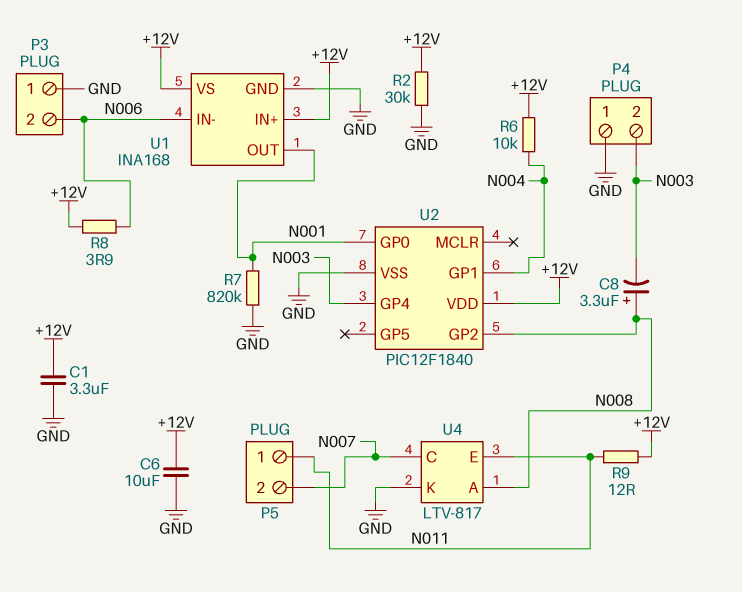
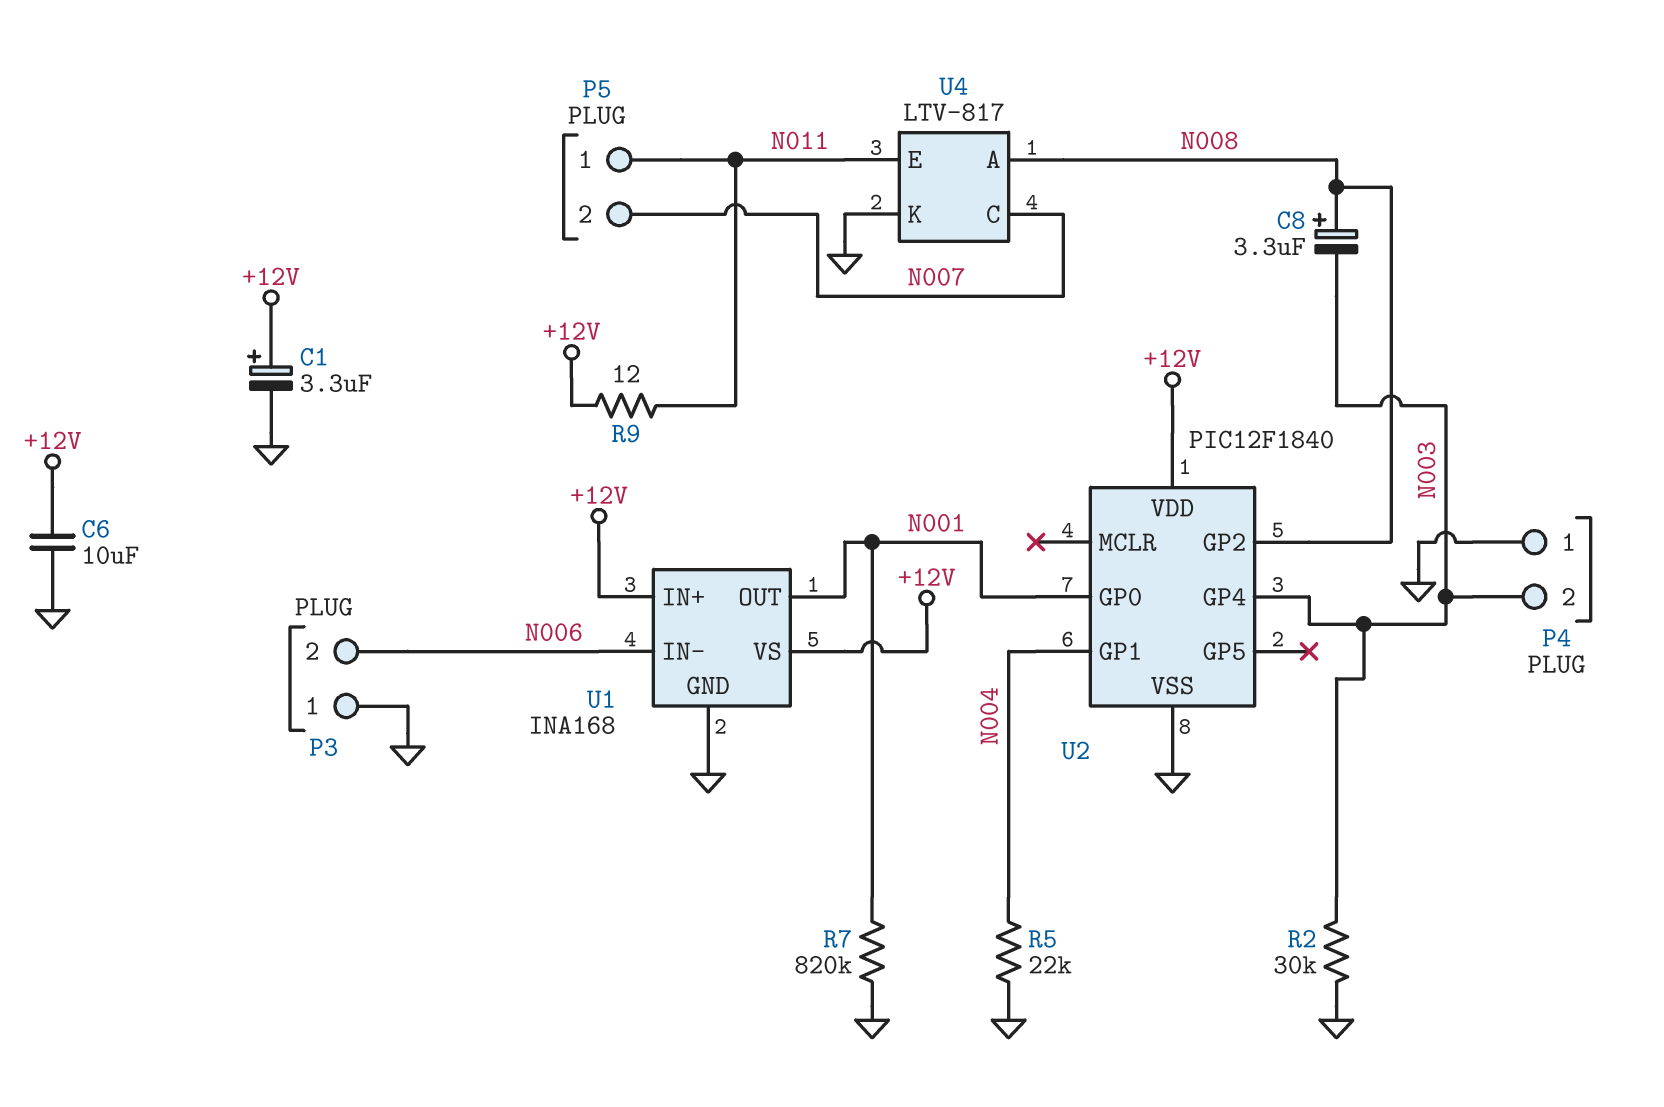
C1: 3.3uF (+12V, GND) -> 3.3uF (plus +12V, minus GND)
R2: 30k (+12V, GND) -> 30k (GND, N003)
R5: none -> 22k (GND, N004)
R6: 10k (+12V, N004) -> none
R8: 3.9 (+12V, N006) -> none

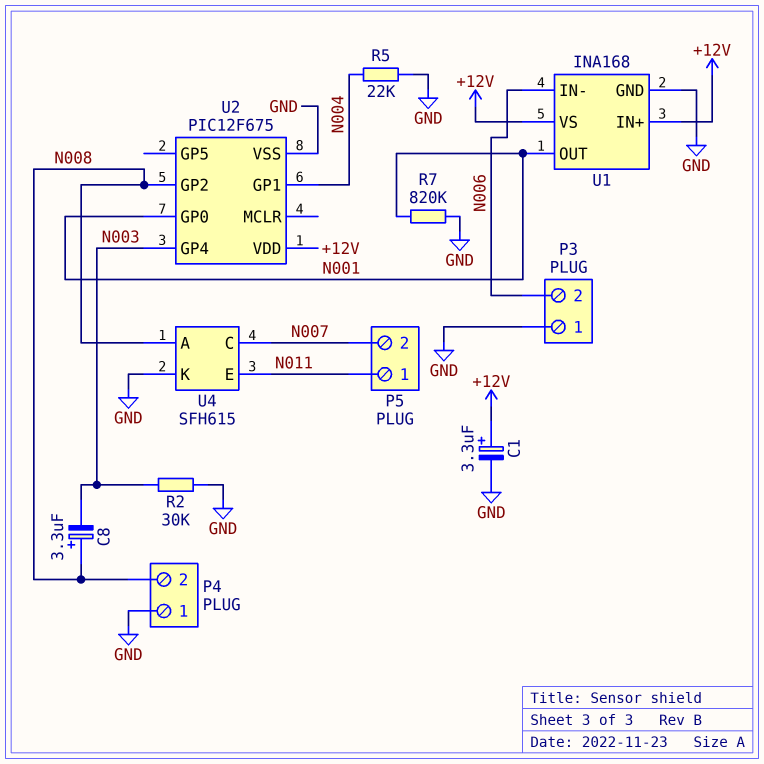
C6: 10uF (+12V, GND) -> none
P4 pin 2: N003 -> N008
R9: 12 (+12V, N011) -> none
U2: PIC12F1840 -> PIC12F675
U4: LTV-817 -> SFH615

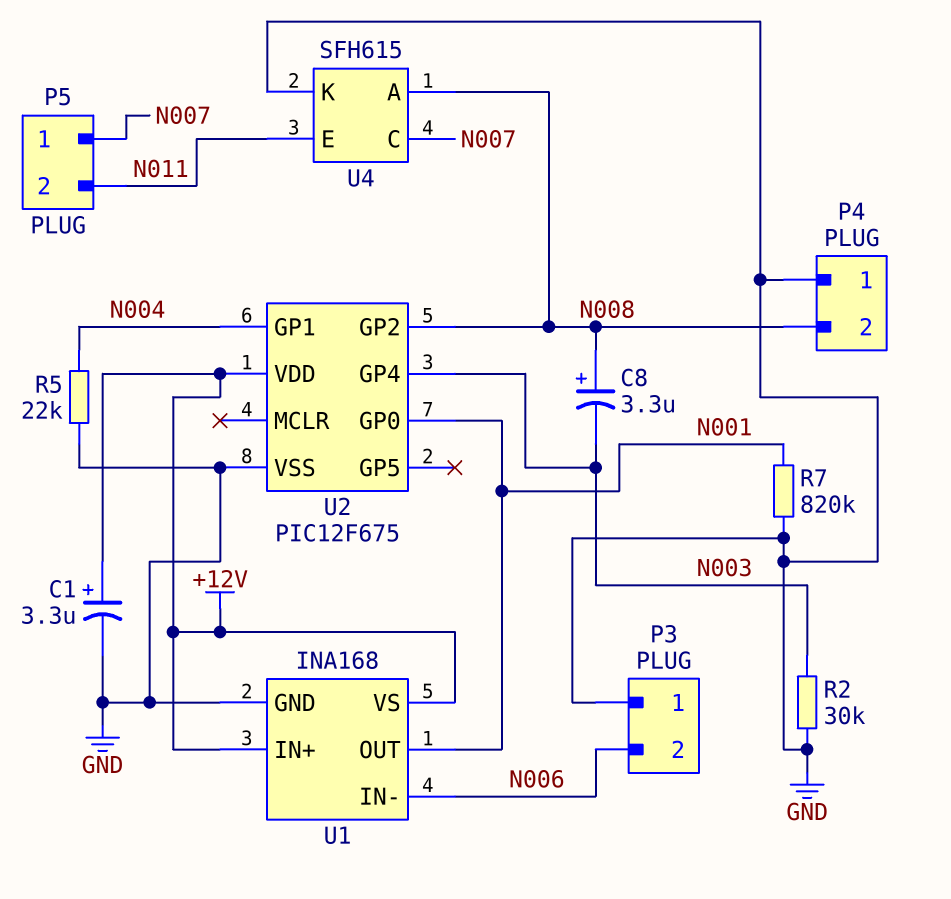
P5 pin 1: N011 -> N007
P5 pin 2: N007 -> N011

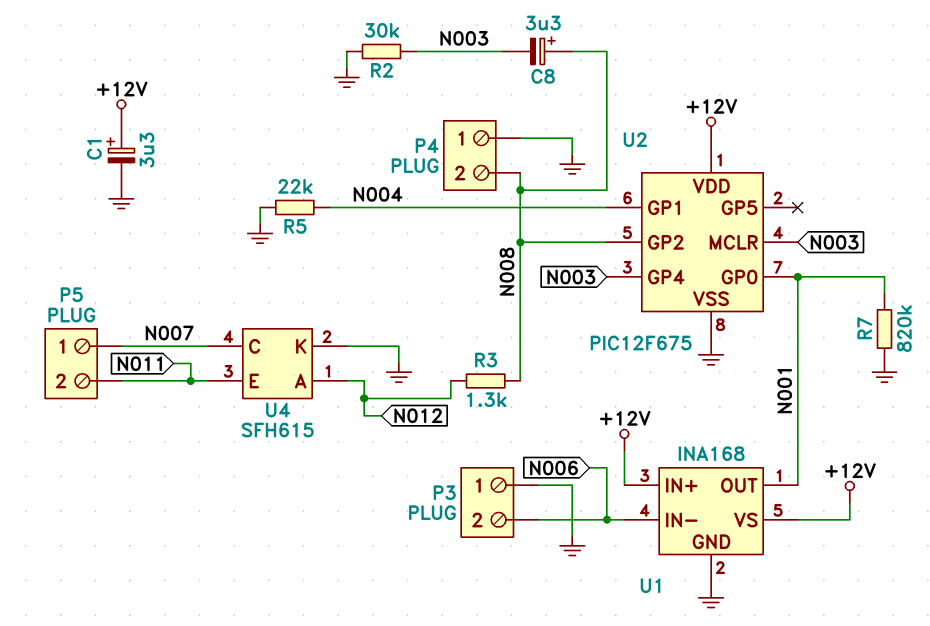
R3: none -> 1.3k (N008, N012)
U2 pin MCLR: none -> N003
U4 pin A: N008 -> N012

